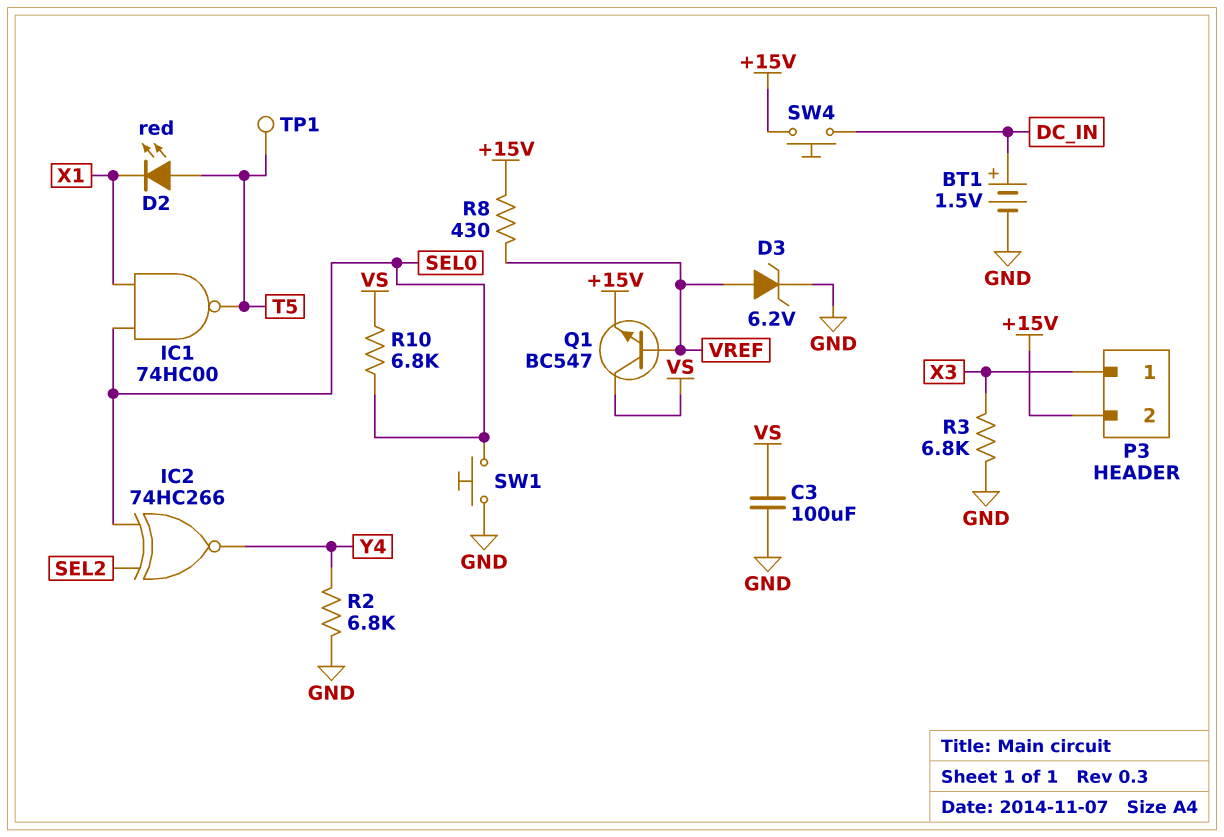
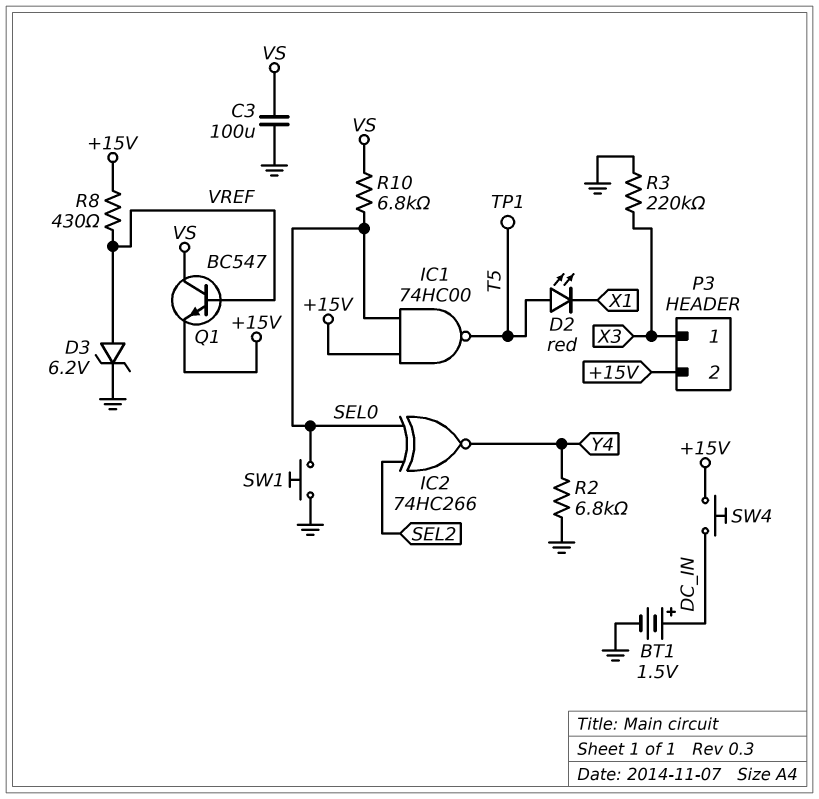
IC1: NAND 74HC00 (in SEL0, in X1, out T5) -> NAND 74HC00 (in +15V, in SEL0, out T5)
R3: 6.8k (GND, X3) -> 220k (GND, X3)

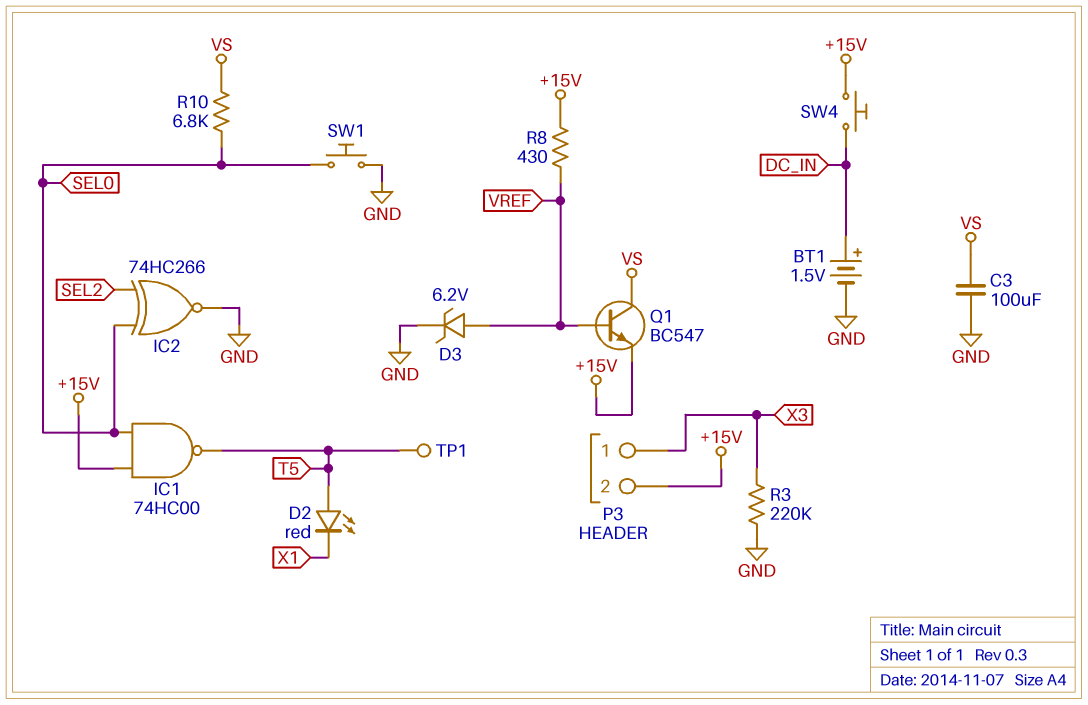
IC2: XNOR 74HC266 (in SEL0, in SEL2, out Y4) -> XNOR 74HC266 (in SEL0, in SEL2, out GND)
R2: 6.8k (GND, Y4) -> none

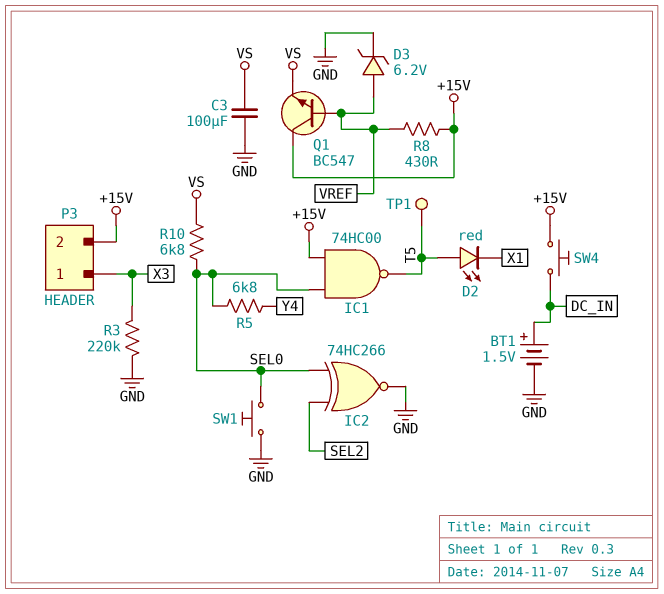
Q1: NPN BC547 (B VREF, C VS, E +15V) -> NPN BC547 (B VREF, C +15V, E VS)
R5: none -> 6.8k (SEL0, Y4)

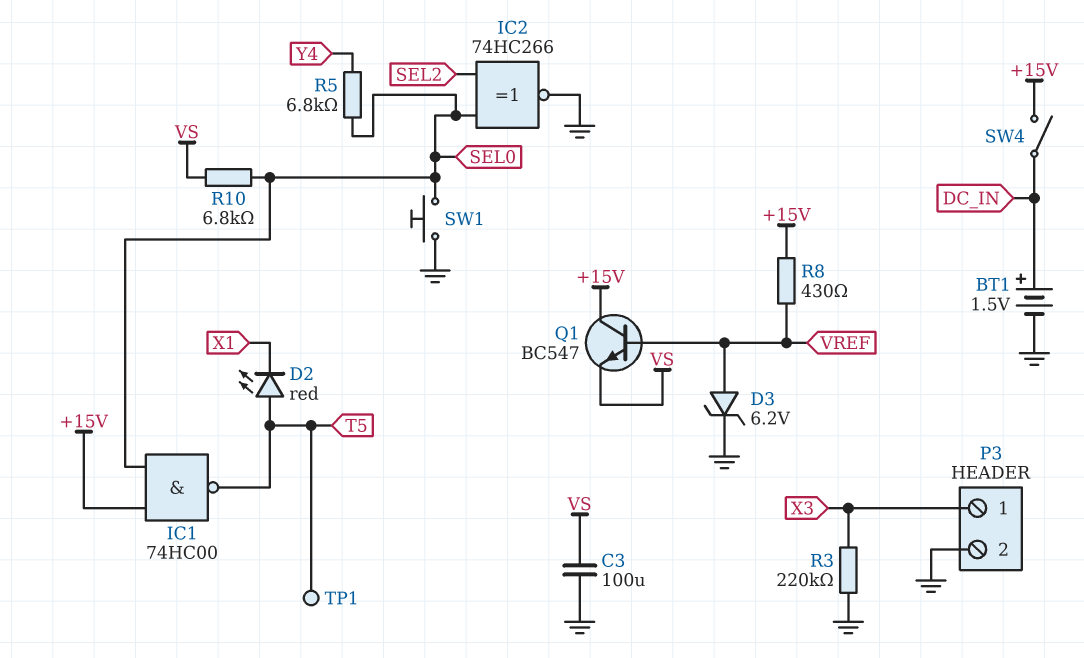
P3 pin 2: +15V -> GND
SW4: button (+15V, DC_IN) -> switch (+15V, DC_IN)

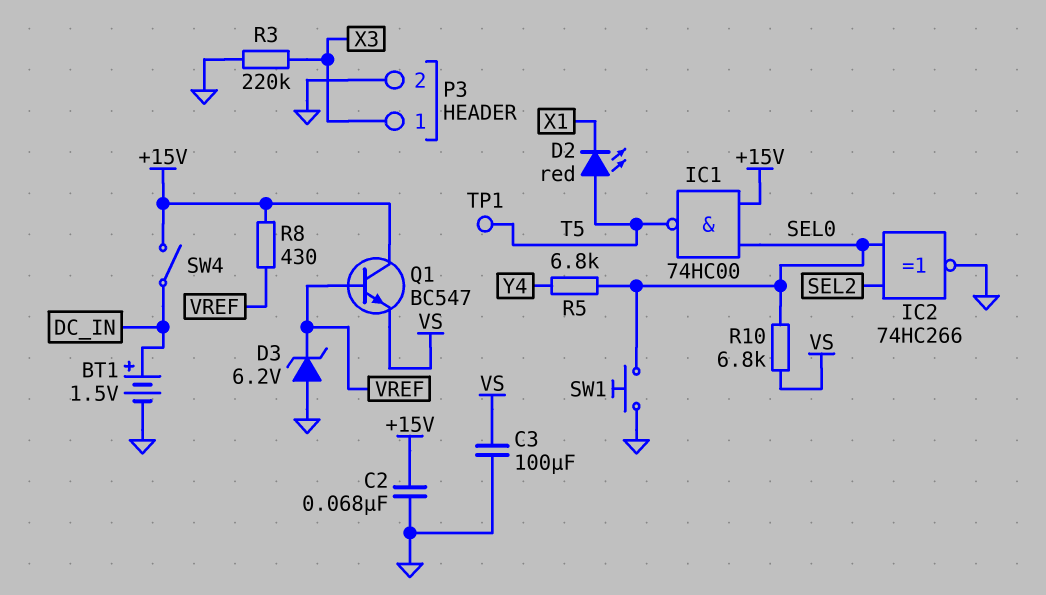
C2: none -> 68nF (+15V, GND)
D3: zener 6.2V (A VREF, K GND) -> zener 6.2V (A GND, K VREF)

